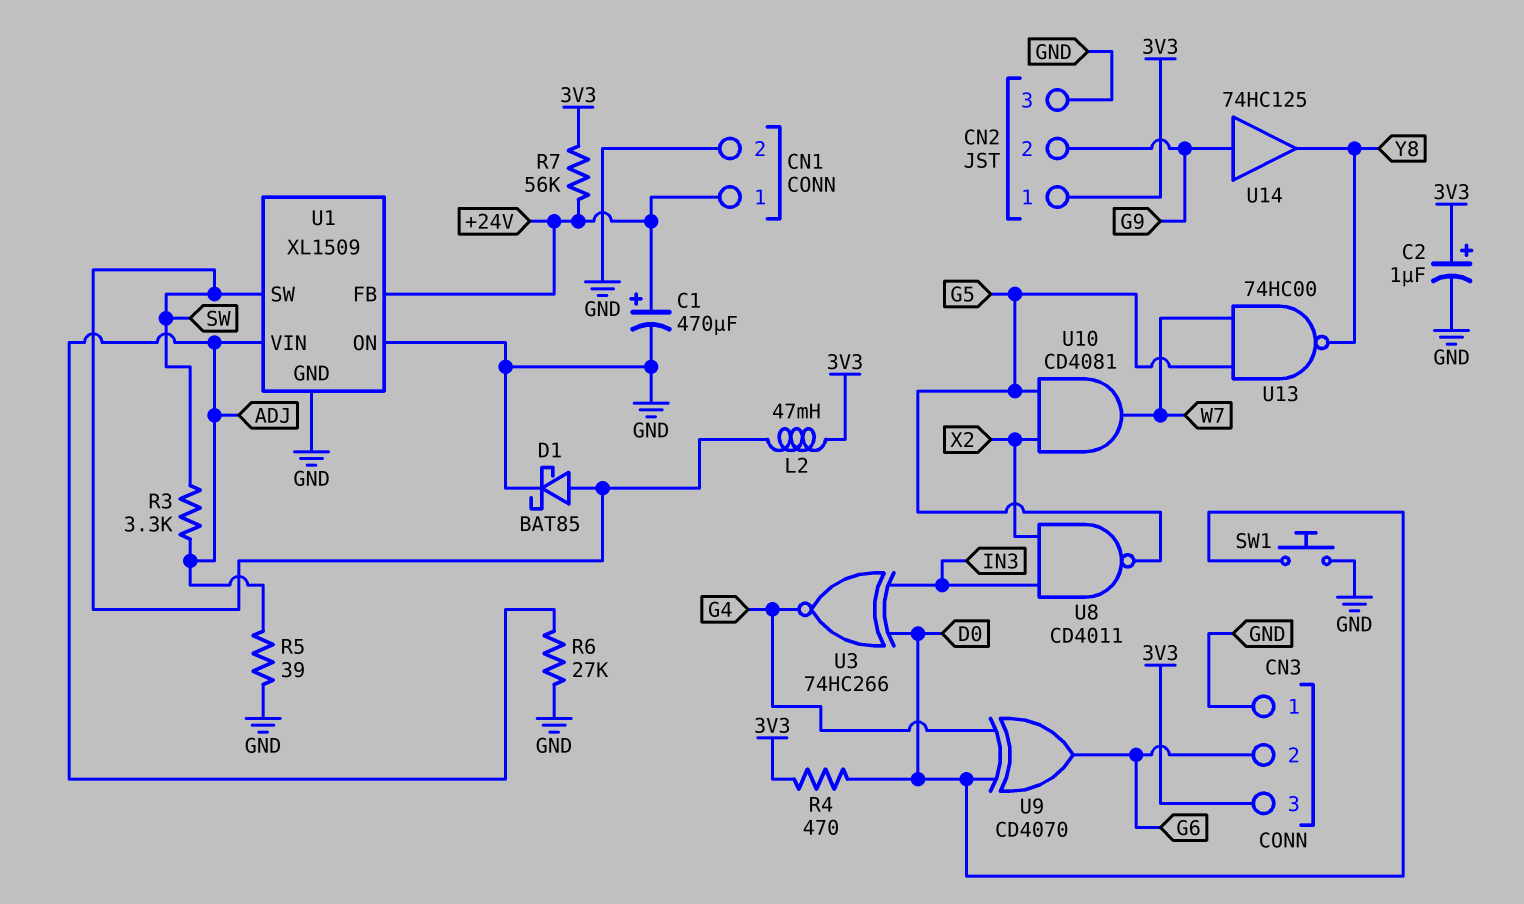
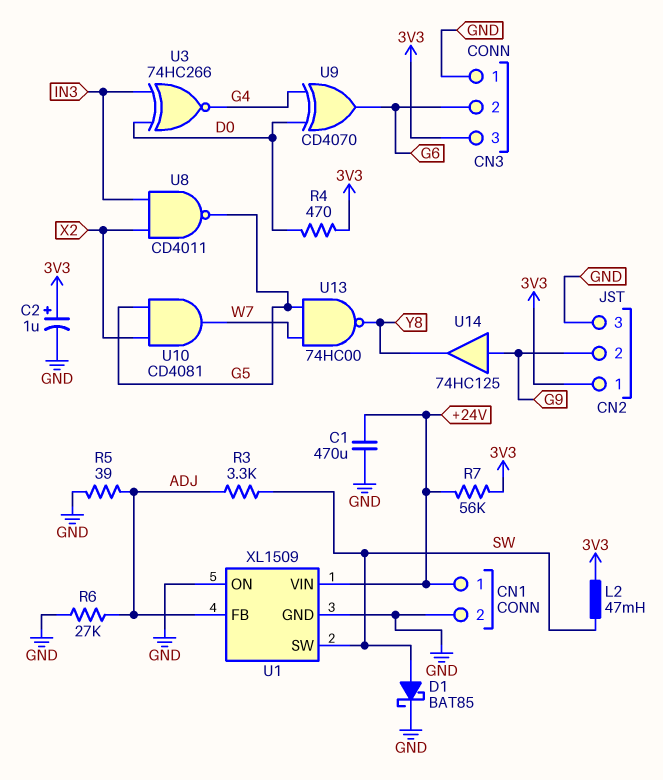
C1: 470uF (plus +24V, minus GND) -> 470uF (+24V, GND)
SW1: button (D0, GND) -> none
U1 pin FB: +24V -> ADJ
U1 pin VIN: ADJ -> +24V

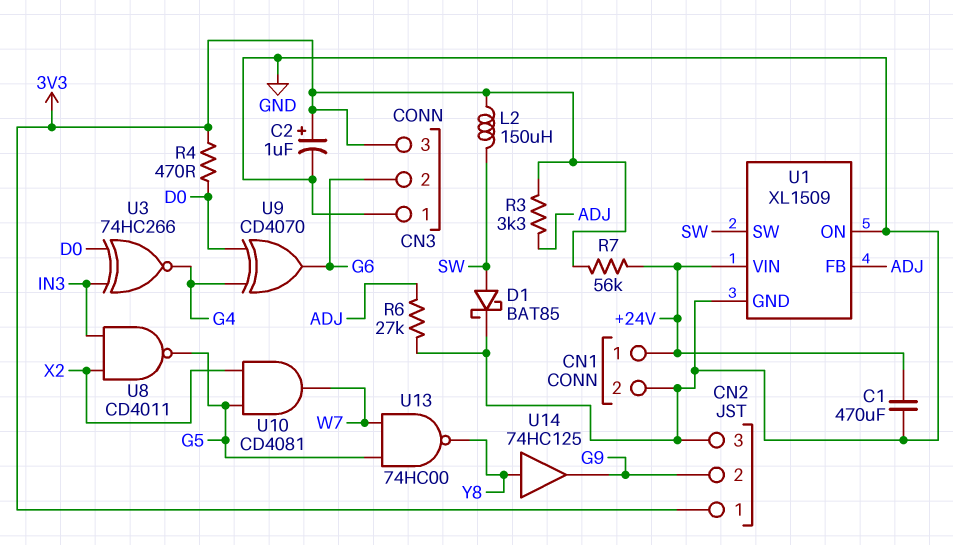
L2: 47mH (3V3, SW) -> 150uH (3V3, SW)
R3: 3.3k (ADJ, SW) -> 3.3k (3V3, ADJ)
R5: 39 (ADJ, GND) -> none
U14: buffer 74HC125 (in G9, out Y8) -> buffer 74HC125 (in Y8, out G9)

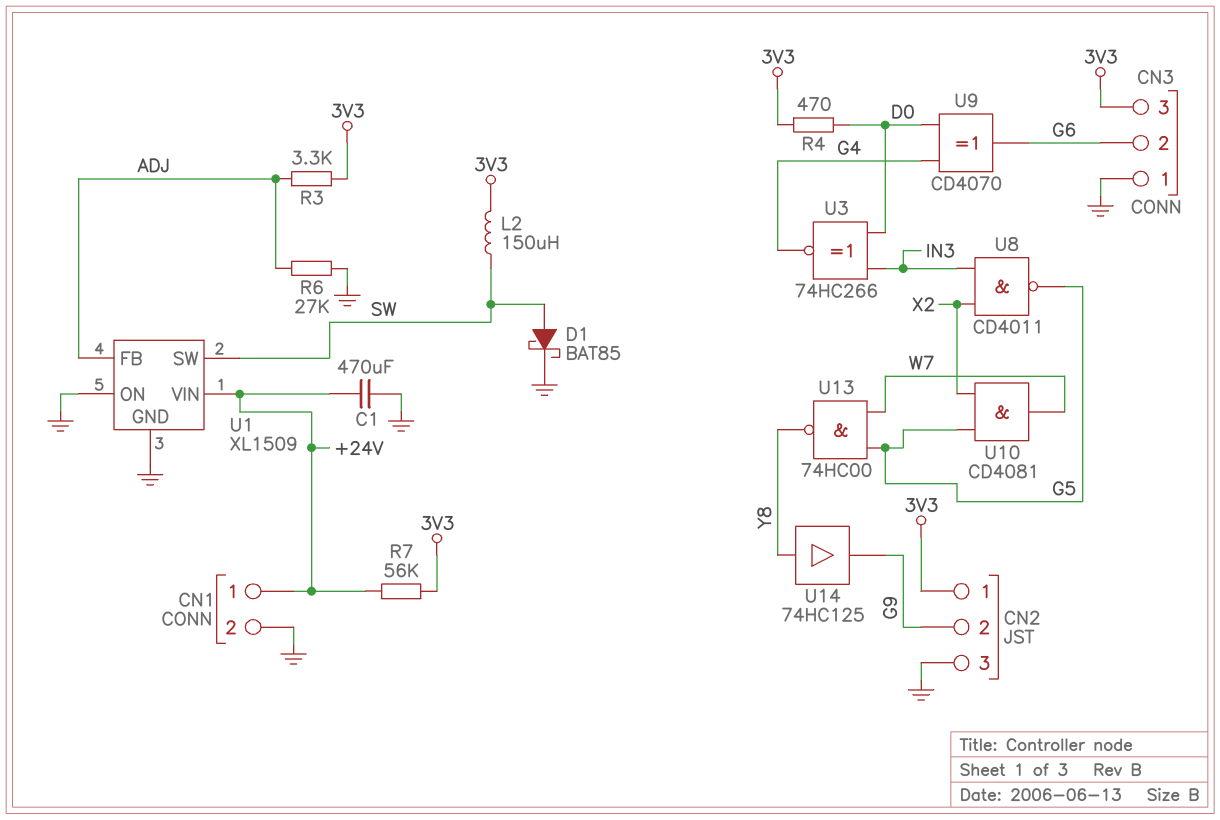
C2: 1uF (plus 3V3, minus GND) -> none

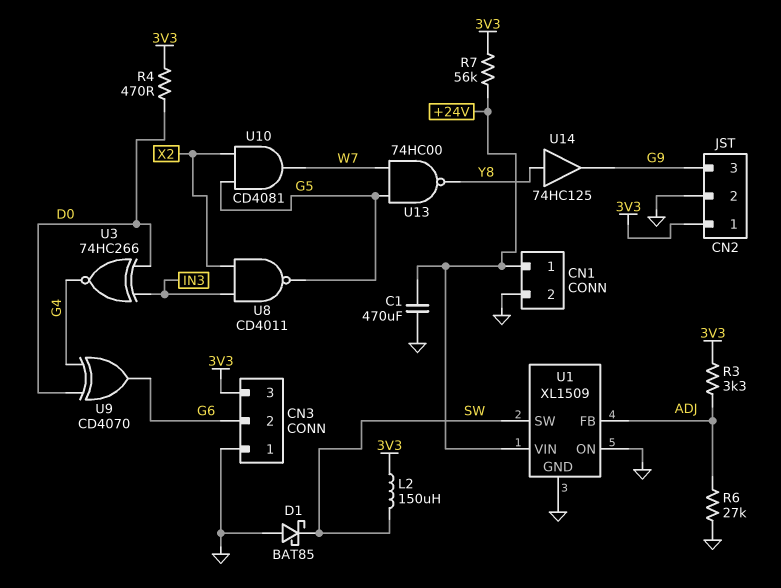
CN2 pin 2: G9 -> GND
CN2 pin 3: GND -> G9
D1: schottky BAT85 (A SW, K GND) -> schottky BAT85 (A GND, K SW)

